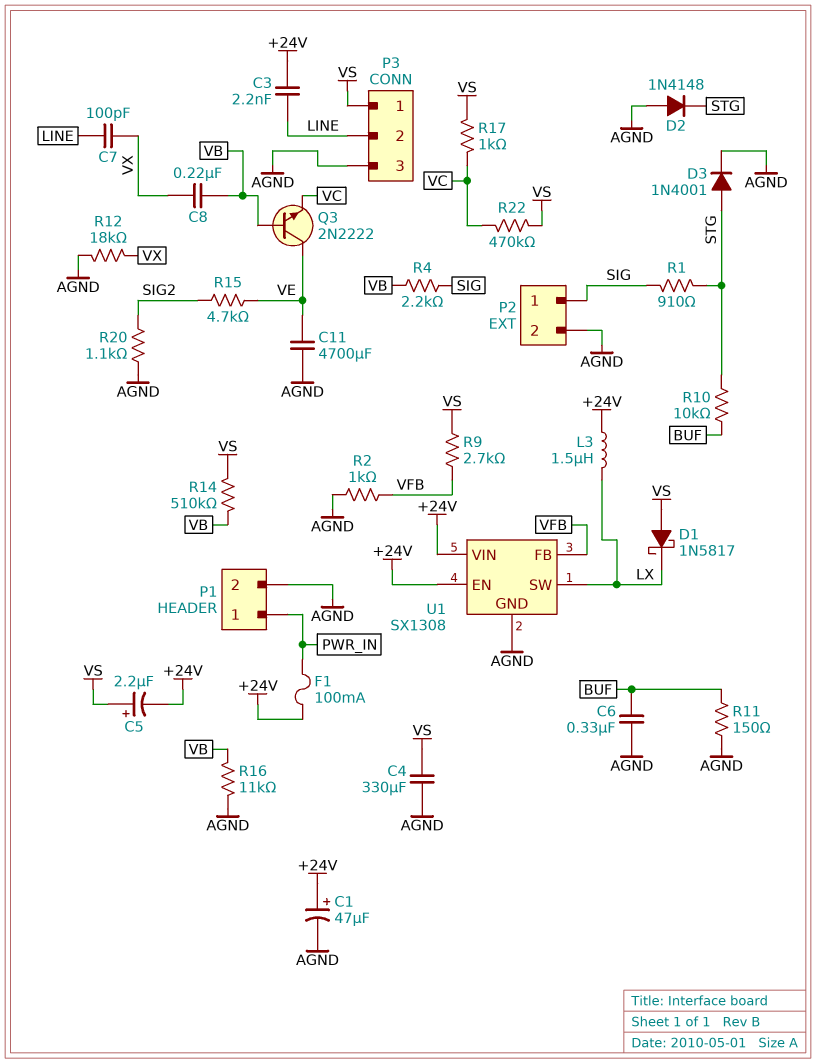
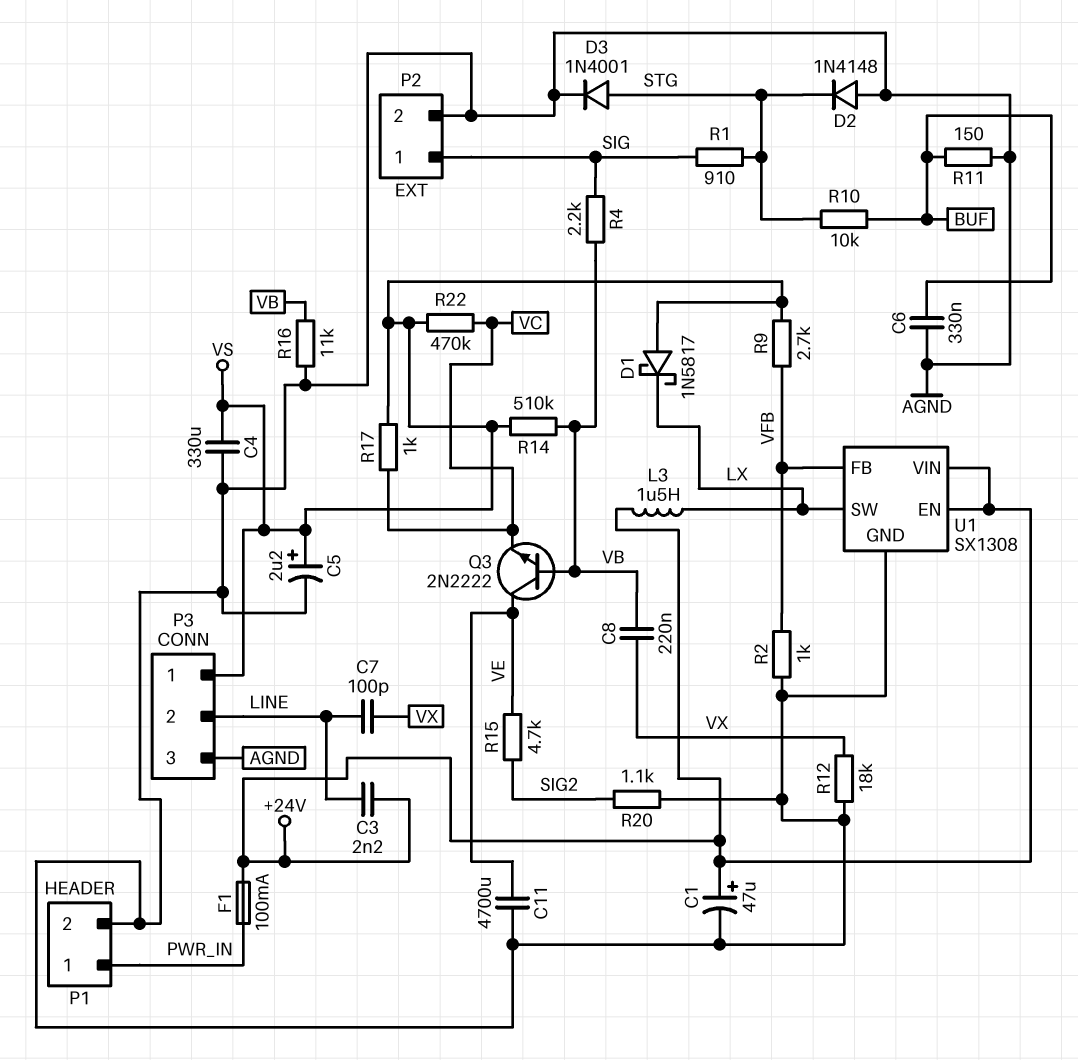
C5: 2.2uF (plus VS, minus +24V) -> 2.2uF (plus VS, minus AGND)

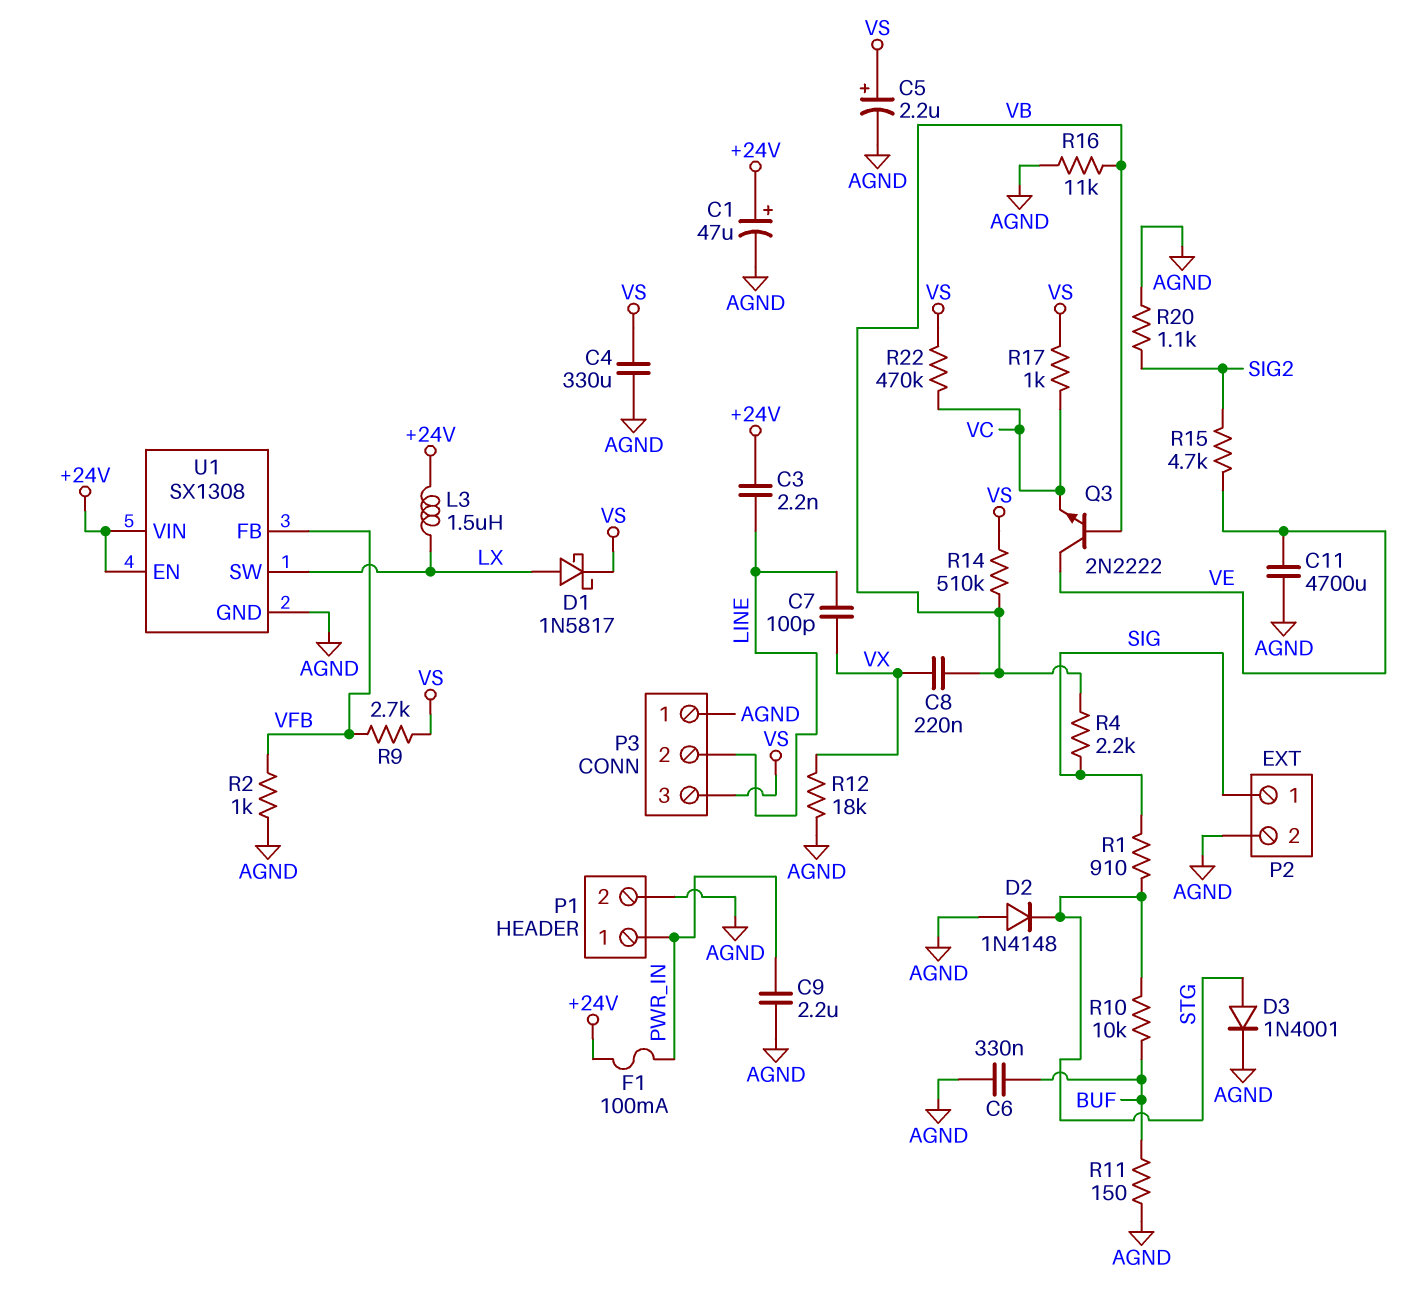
C9: none -> 2.2uF (AGND, PWR_IN)
D1: schottky 1N5817 (A VS, K LX) -> schottky 1N5817 (A LX, K VS)
P3 pin 1: VS -> AGND
P3 pin 3: AGND -> VS

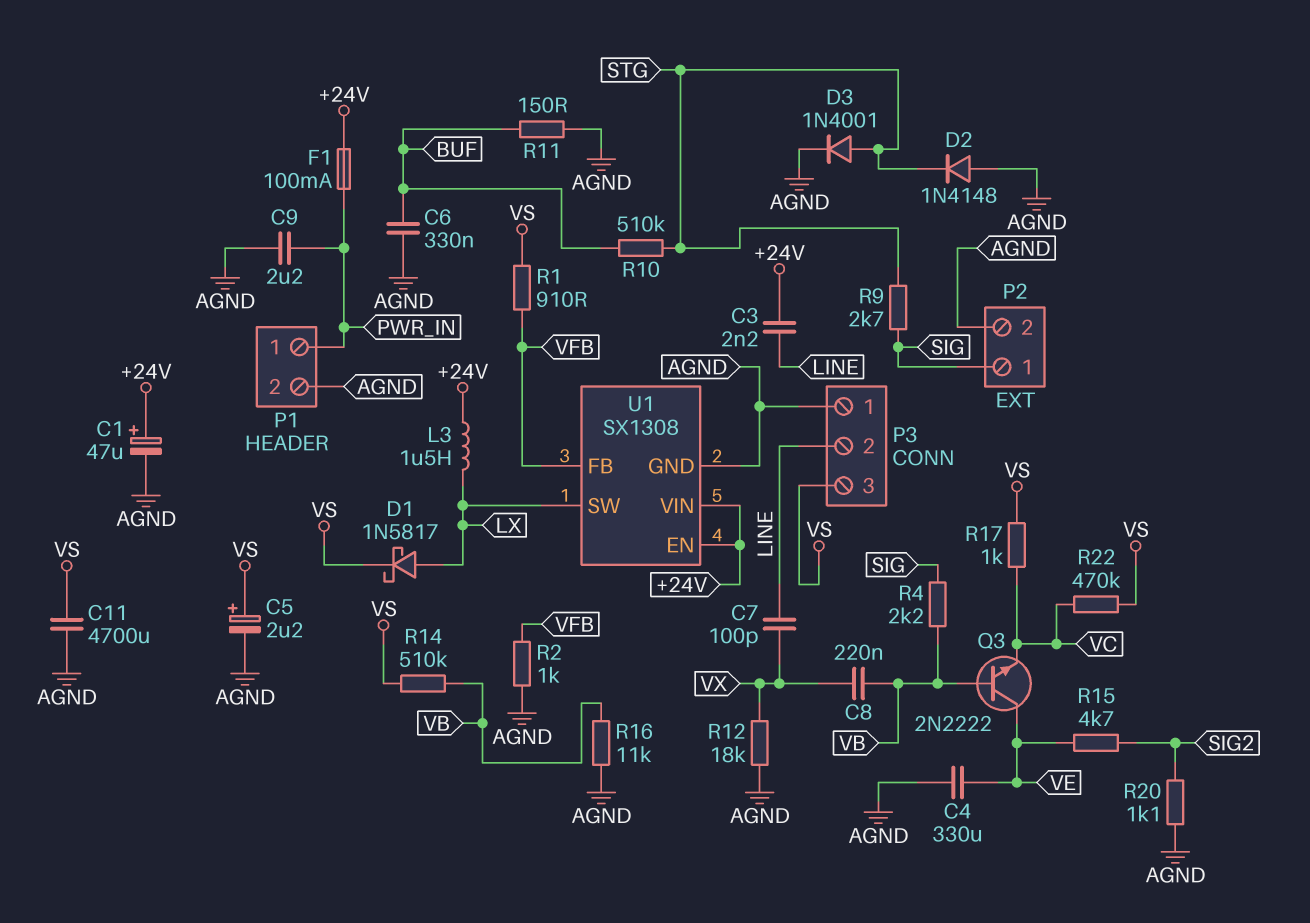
C4: 330uF (AGND, VS) -> 330uF (AGND, VE)
C11: 4700uF (AGND, VE) -> 4700uF (AGND, VS)
R1: 910 (SIG, STG) -> 910 (VFB, VS)
R9: 2.7k (VFB, VS) -> 2.7k (SIG, STG)
R10: 10k (BUF, STG) -> 510k (BUF, STG)

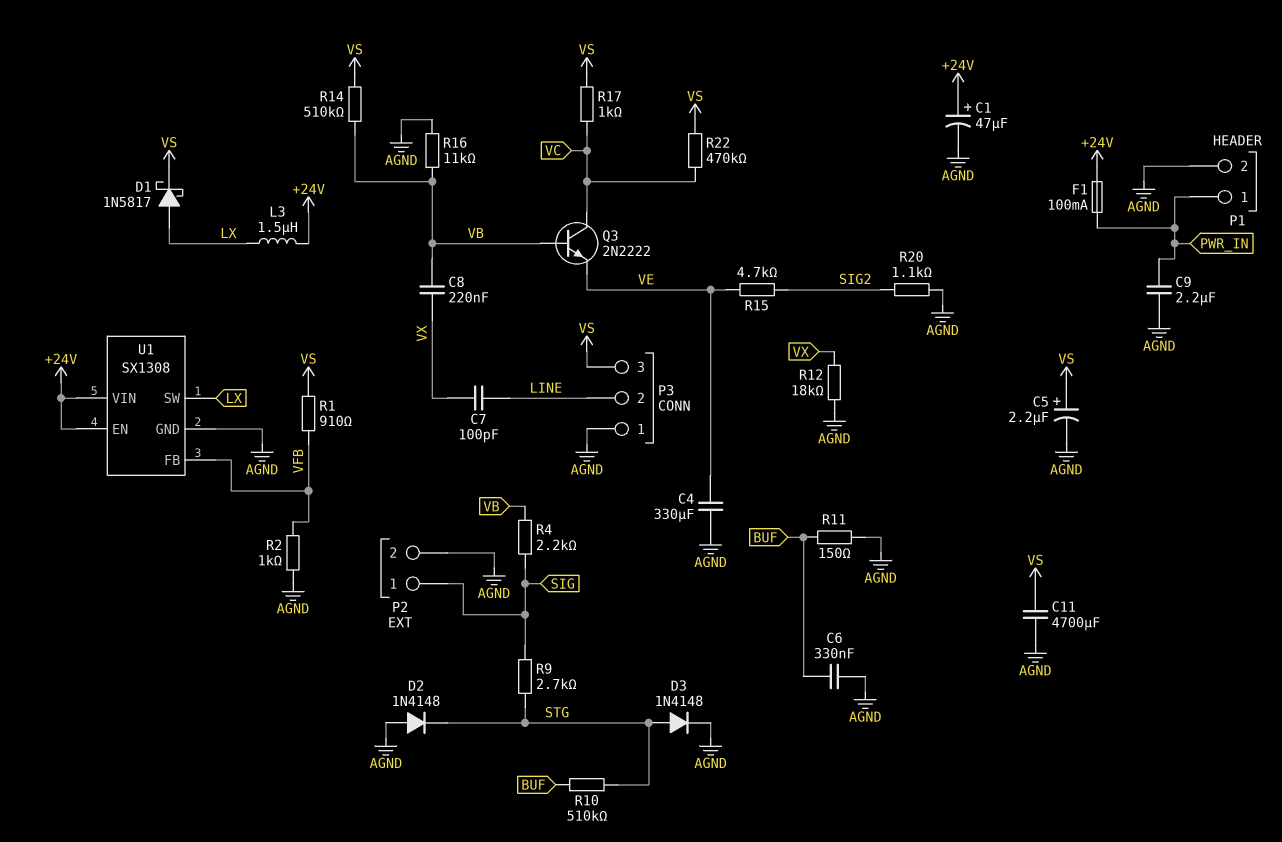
C3: 2.2nF (+24V, LINE) -> none
D3: diode 1N4001 (A STG, K AGND) -> diode 1N4148 (A STG, K AGND)
Q3: NPN 2N2222 (B VB, C VE, E VC) -> NPN 2N2222 (B VB, C VC, E VE)

